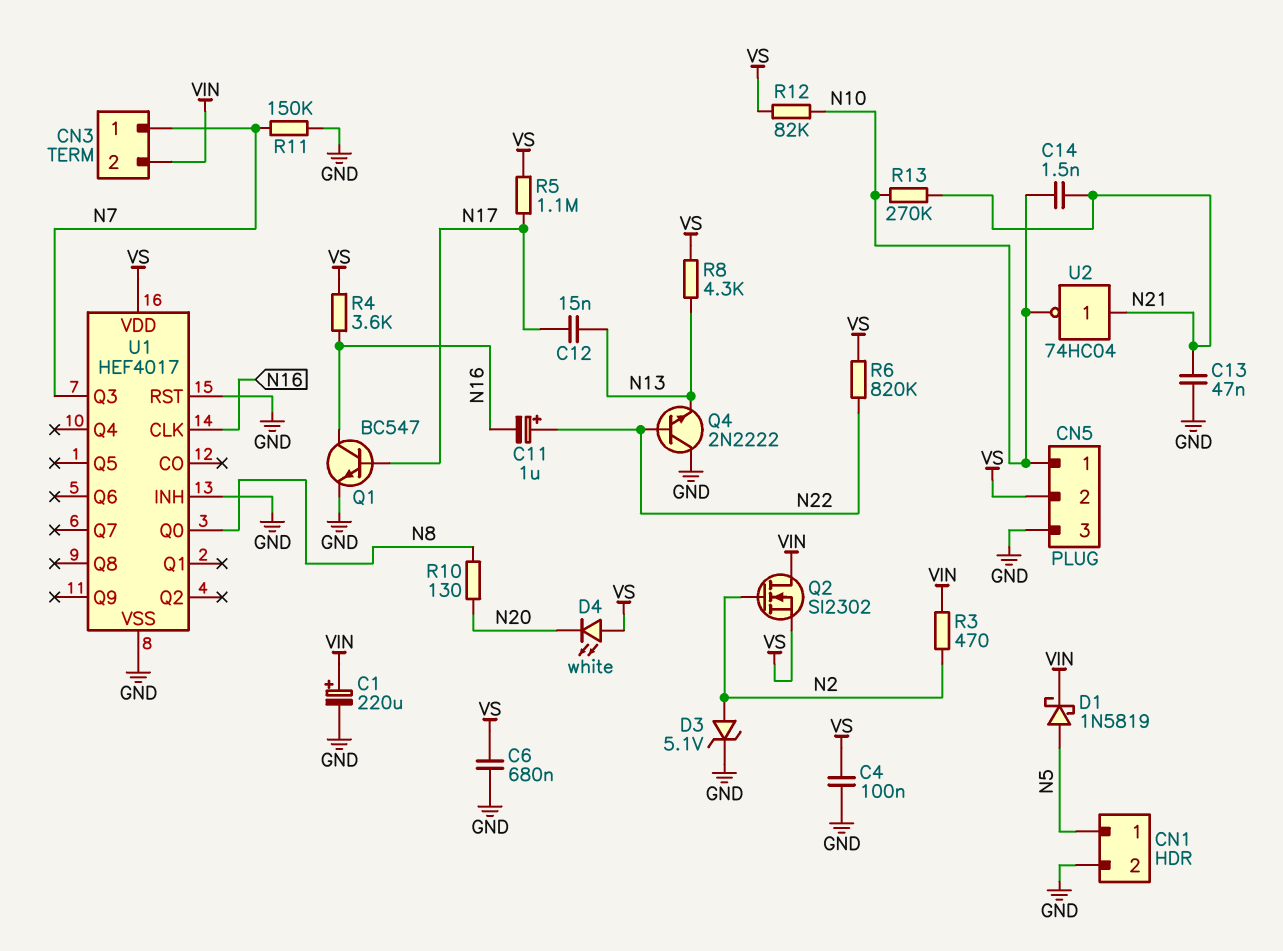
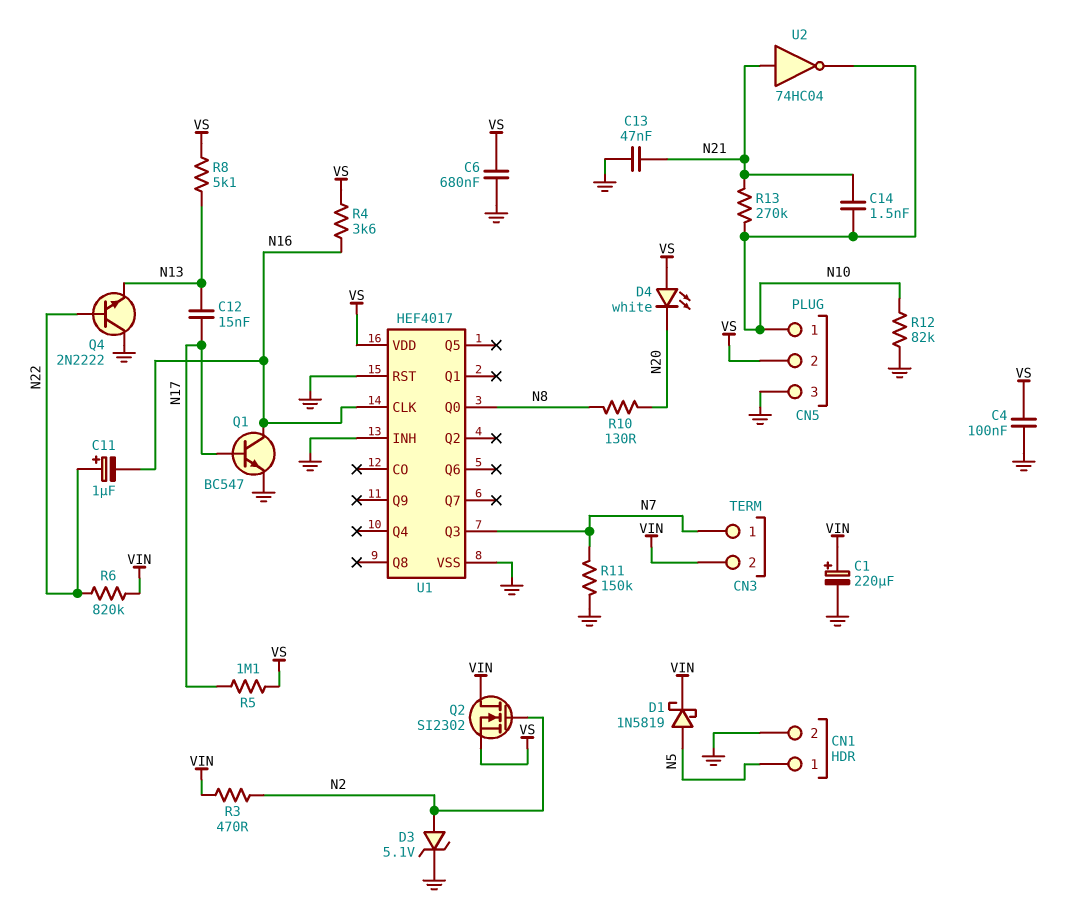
R6: 820k (N22, VS) -> 820k (N22, VIN)
R8: 4.3k (N13, VS) -> 5.1k (N13, VS)
R12: 82k (N10, VS) -> 82k (GND, N10)

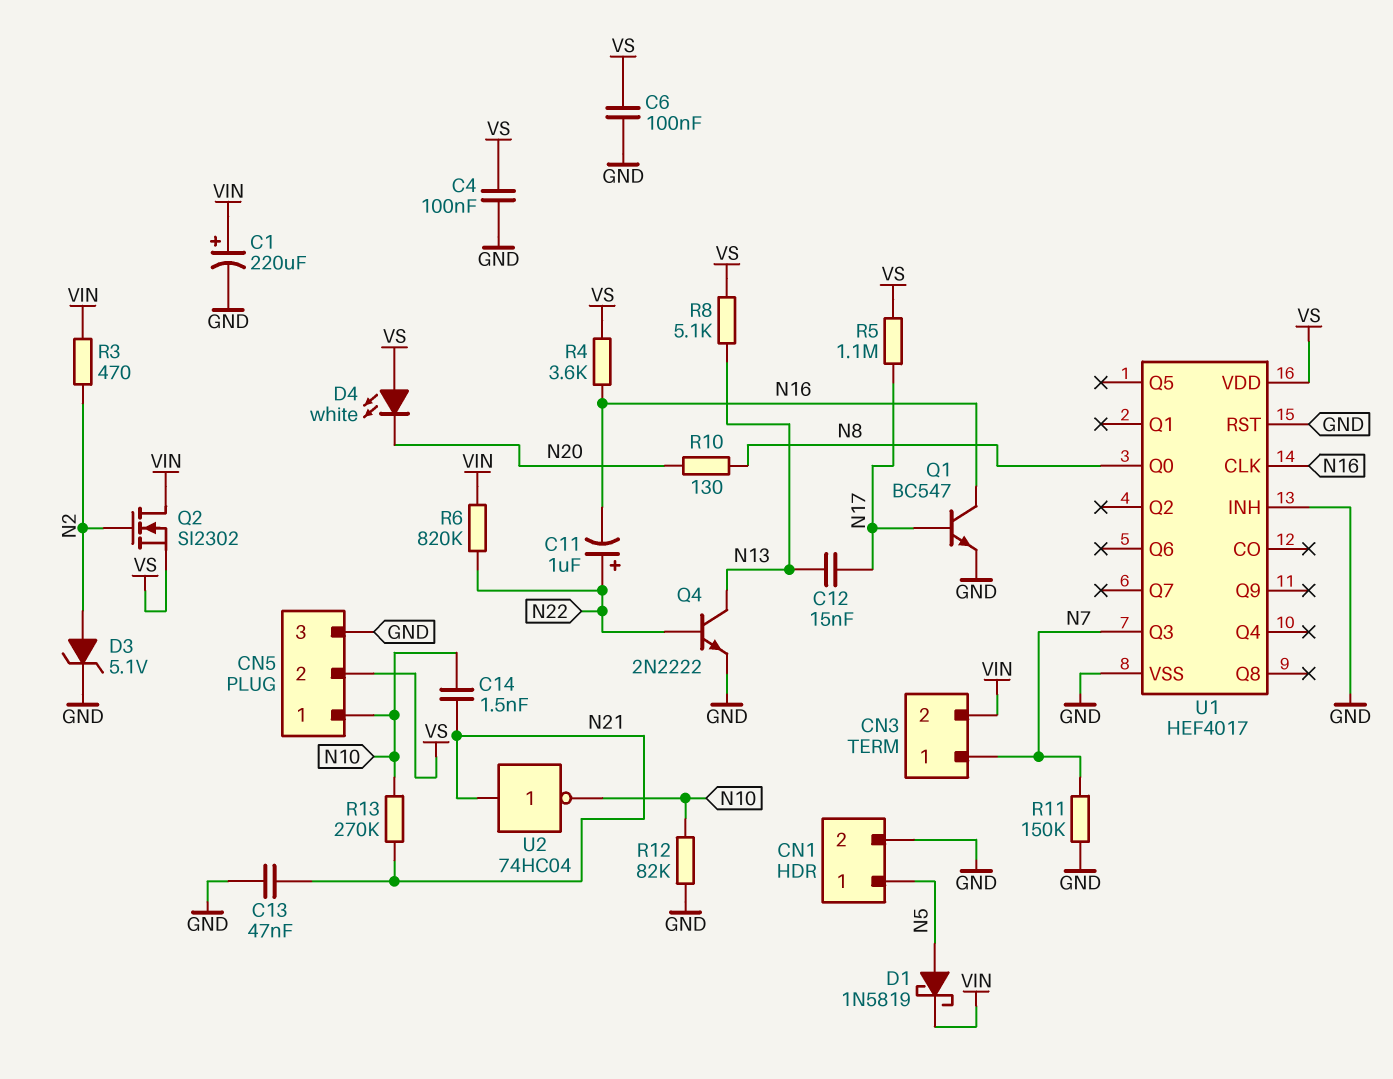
C6: 680nF (GND, VS) -> 100nF (GND, VS)
Q4: NPN 2N2222 (B N22, C GND, E N13) -> NPN 2N2222 (B N22, C N13, E GND)

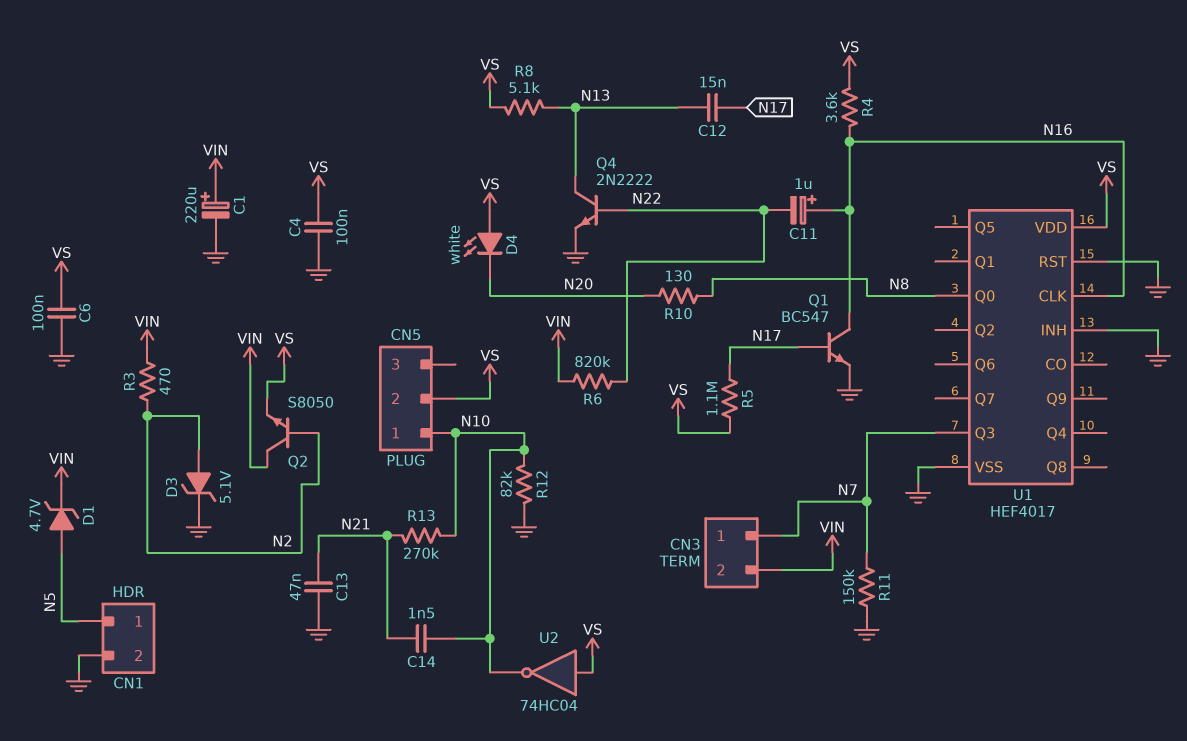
C11: 1uF (plus N22, minus N16) -> 1uF (plus N16, minus N22)
CN5 pin 3: GND -> none
D1: schottky 1N5819 (A N5, K VIN) -> zener 4.7V (A N5, K VIN)
Q2: NMOS SI2302 (G N2, D VIN, S VS) -> NPN S8050 (B N2, C VIN, E VS)
U2: NOT 74HC04 (in N21, out N10) -> NOT 74HC04 (in VS, out N10)

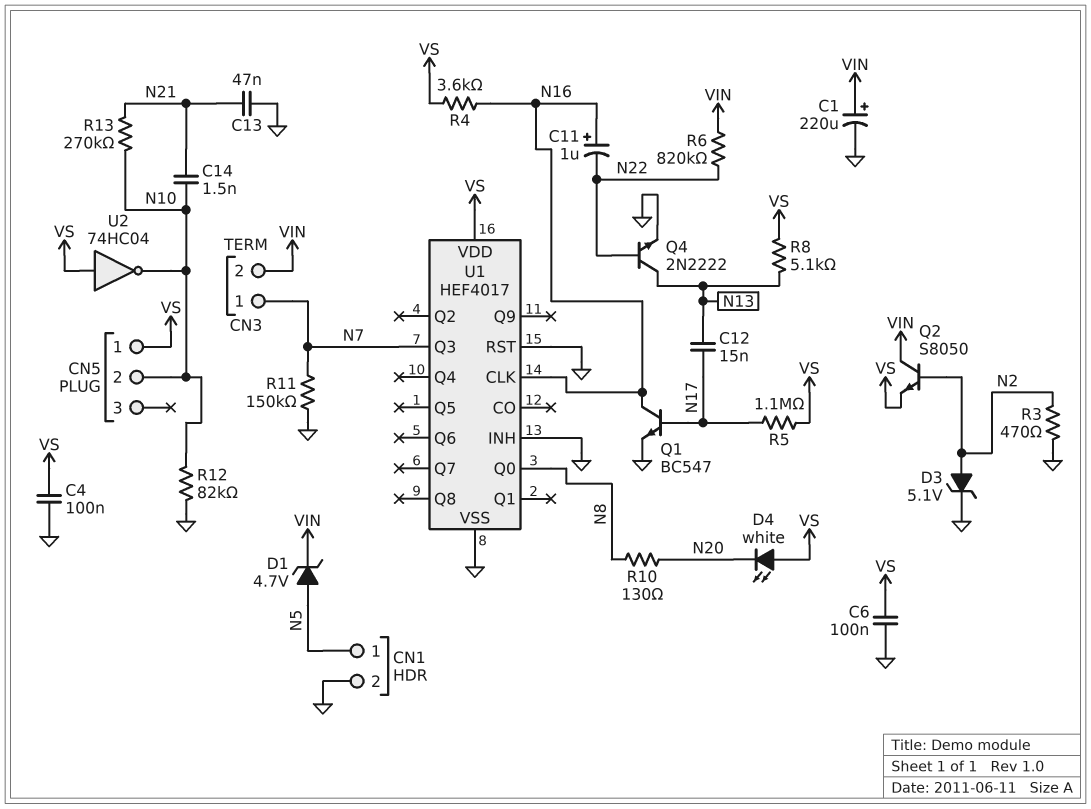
CN5 pin 1: N10 -> VS
CN5 pin 2: VS -> N10
R3: 470 (N2, VIN) -> 470 (GND, N2)

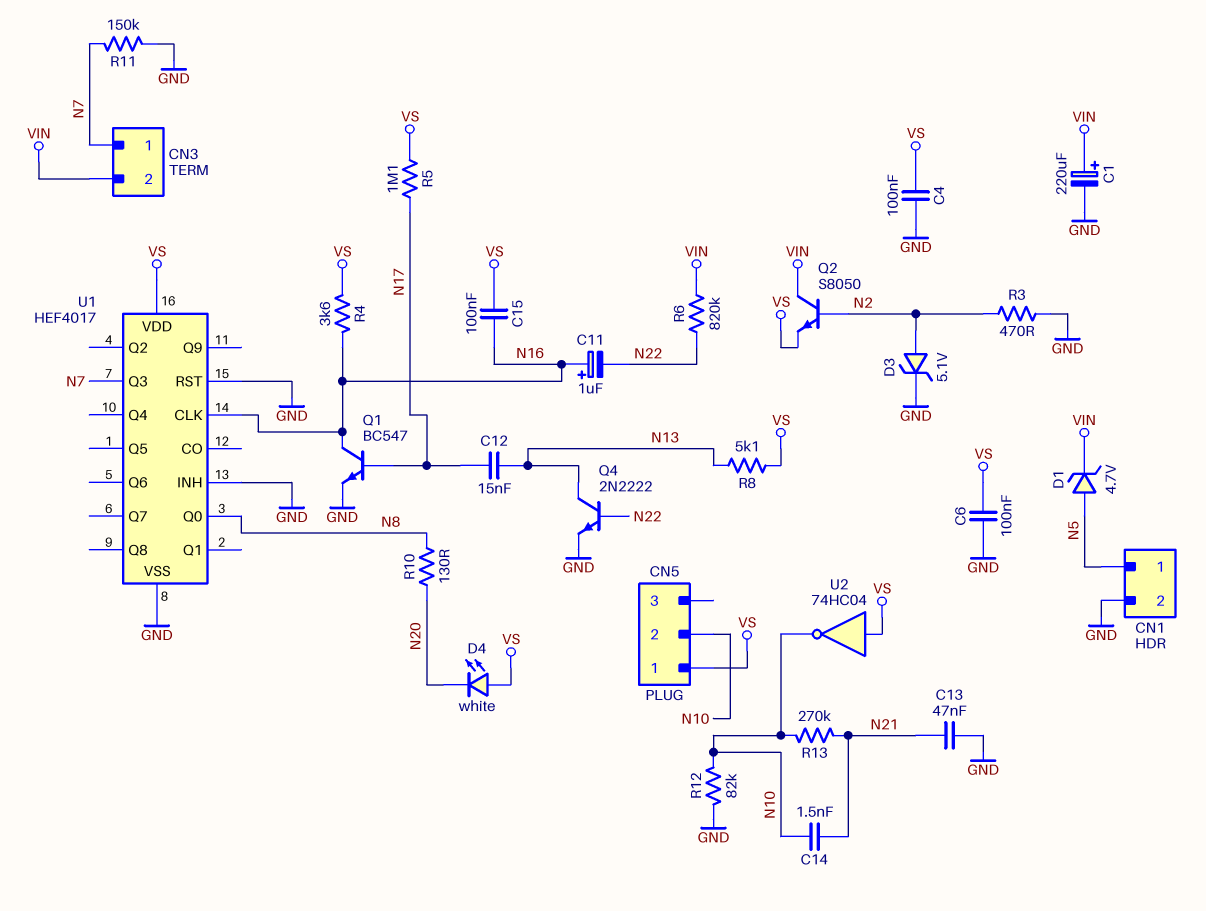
C15: none -> 100nF (N16, VS)

